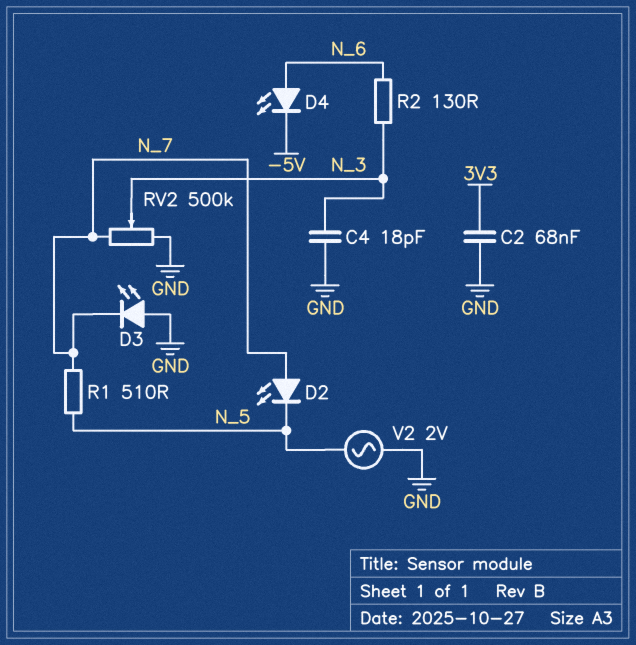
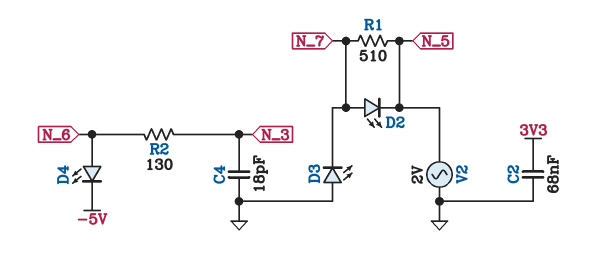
RV2: 500k (GND, N_7, wiper N_3) -> none

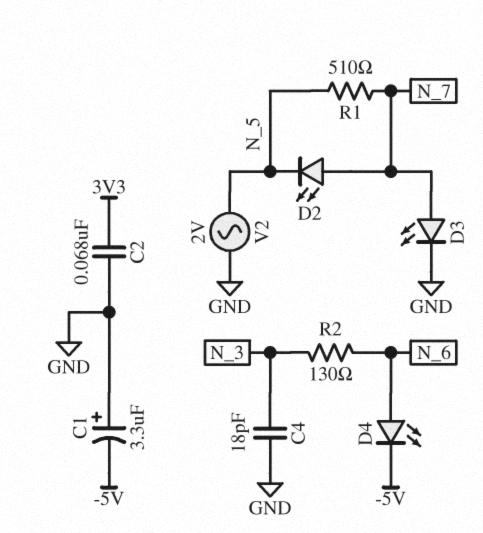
C1: none -> 3.3uF (plus GND, minus -5V)
D3: LED (A GND, K N_7) -> LED (A N_7, K GND)

